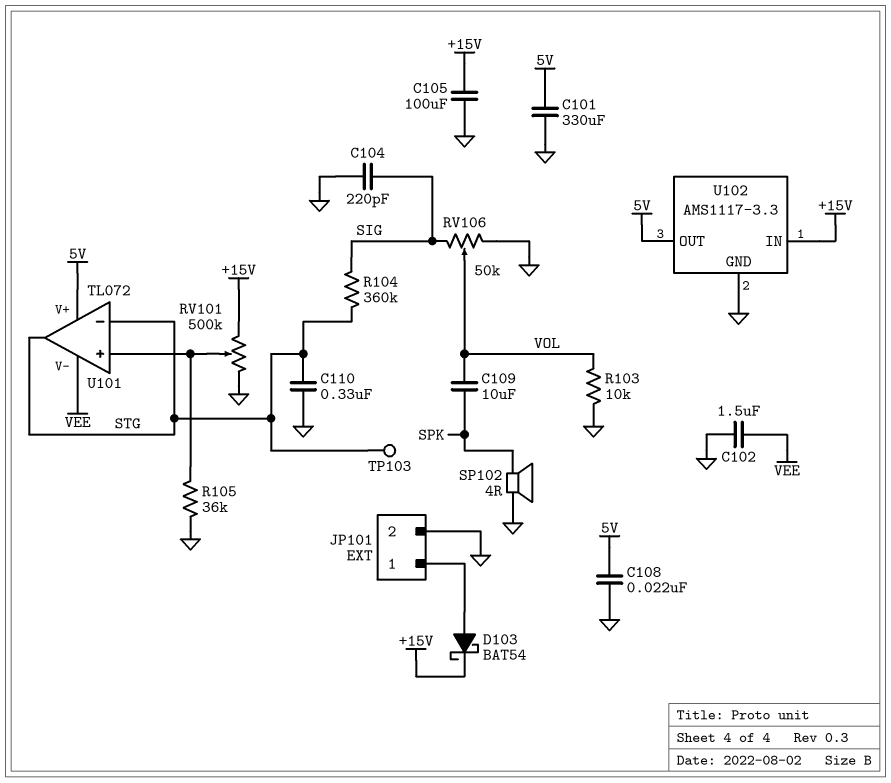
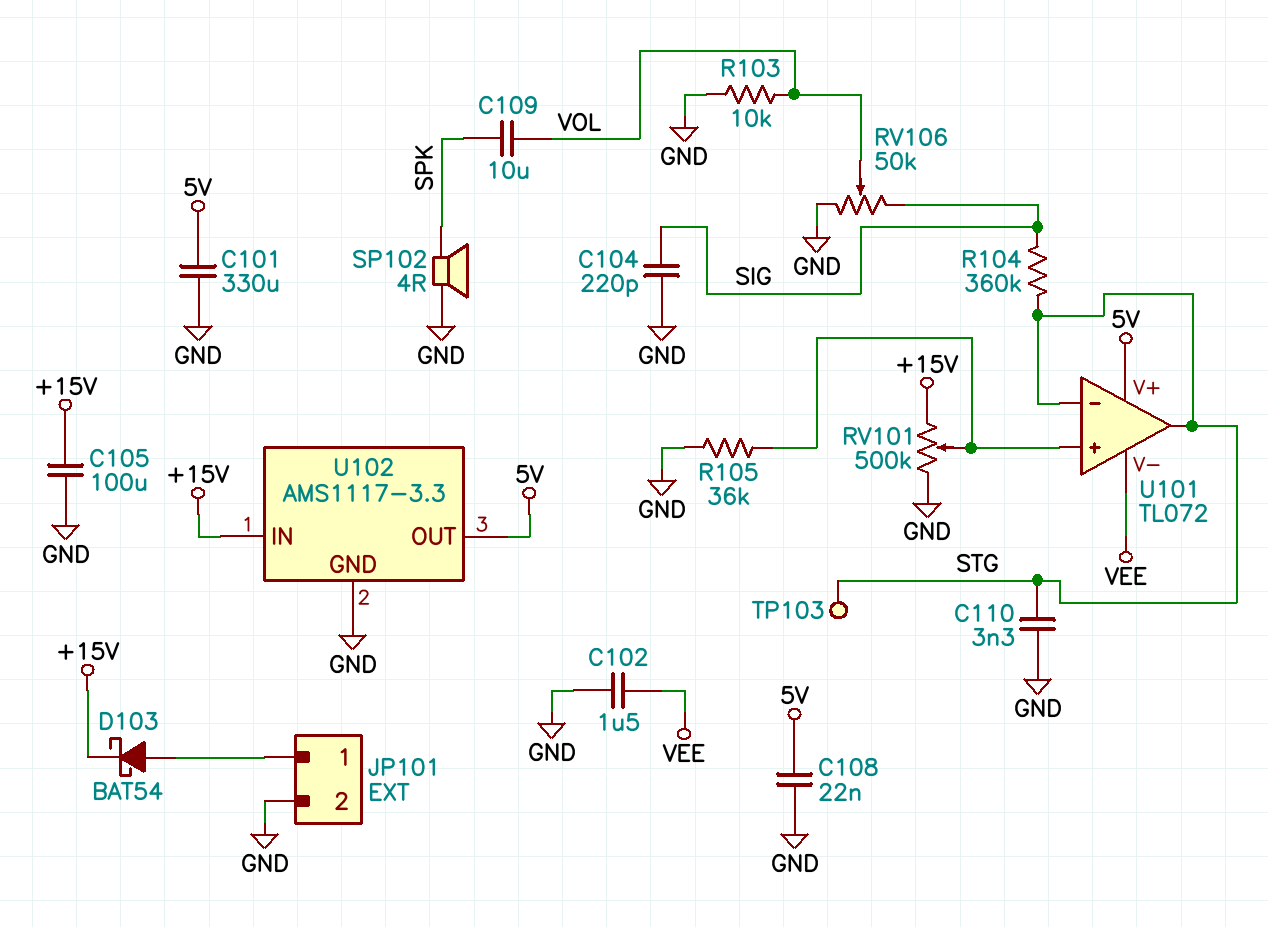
C110: 330nF (GND, STG) -> 3.3nF (GND, STG)

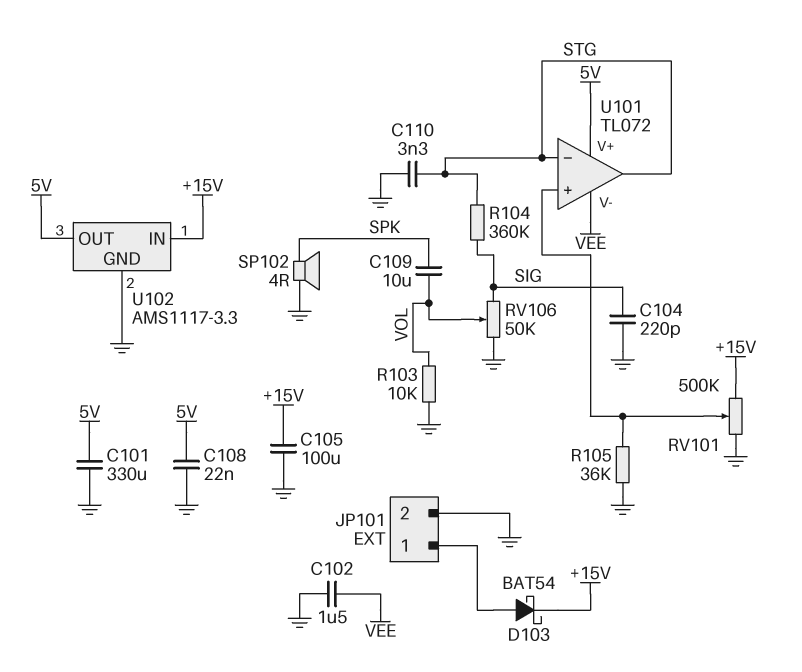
TP103: test point (STG) -> none

